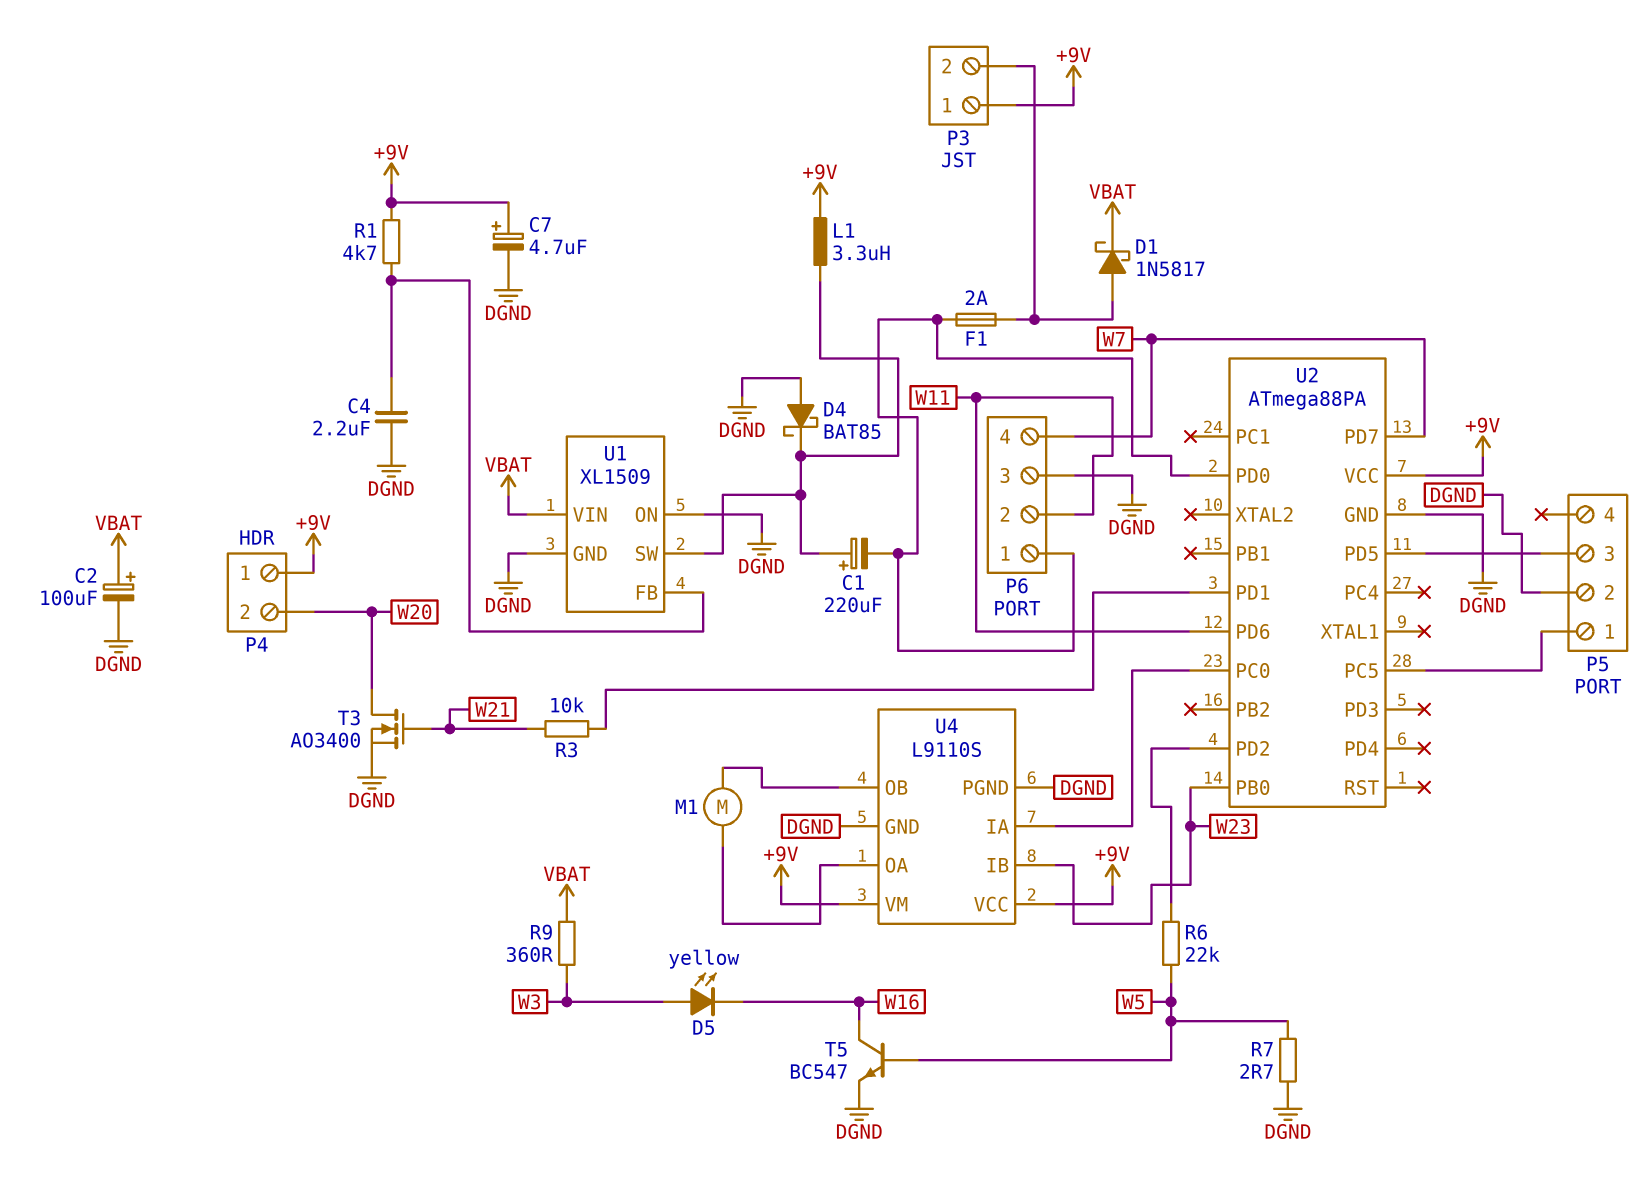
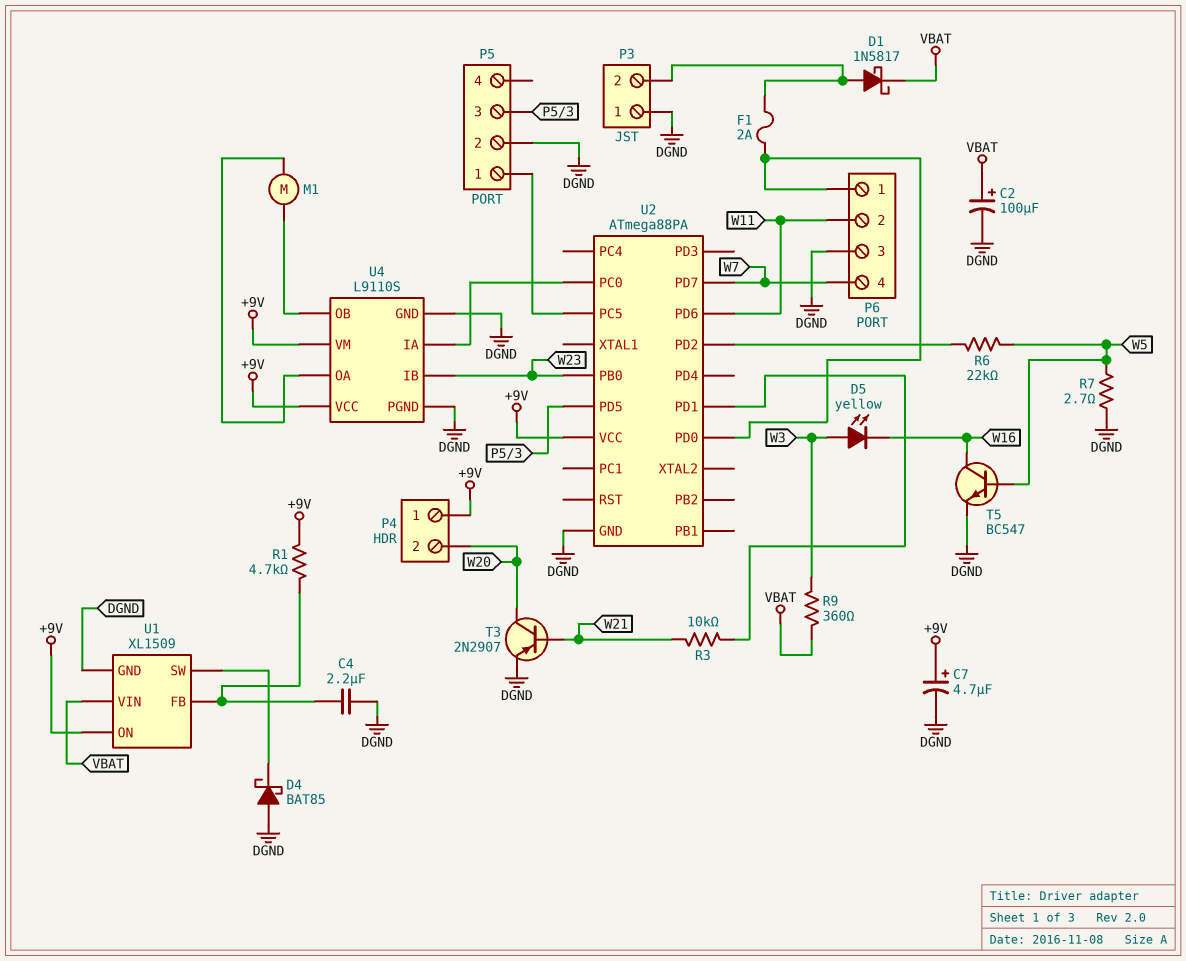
C1: 220uF (plus U1/SW, minus P6/1) -> none
L1: 3.3uH (+9V, U1/SW) -> none
P3 pin 1: +9V -> DGND
T3: NMOS AO3400 (G W21, D W20, S DGND) -> PNP 2N2907 (B W21, C W20, E DGND)
U1 pin ON: DGND -> +9V

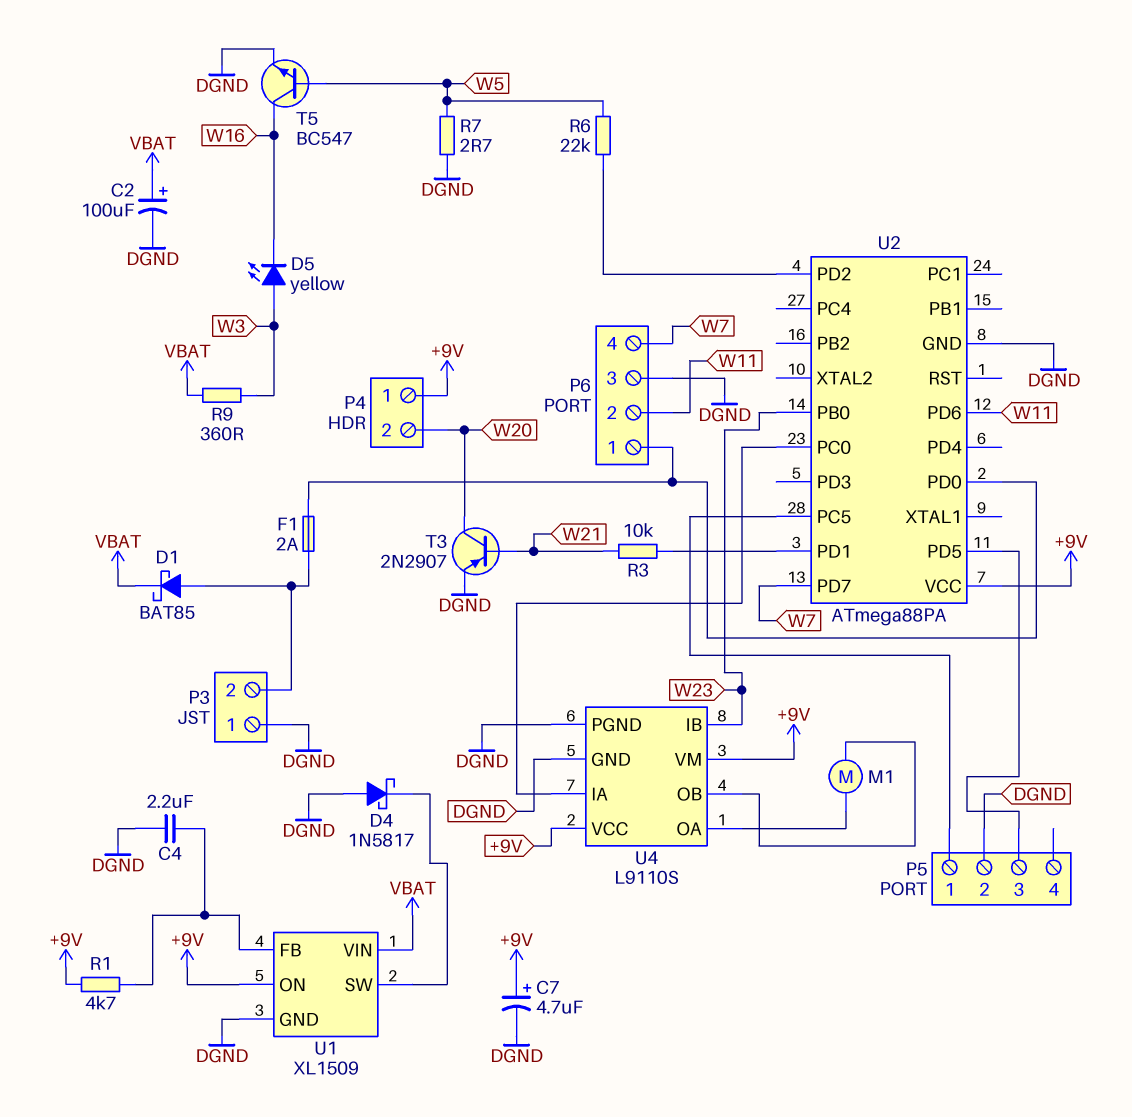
D1: schottky 1N5817 (A P3/2, K VBAT) -> schottky BAT85 (A P3/2, K VBAT)
D4: schottky BAT85 (A DGND, K U1/SW) -> schottky 1N5817 (A DGND, K U1/SW)

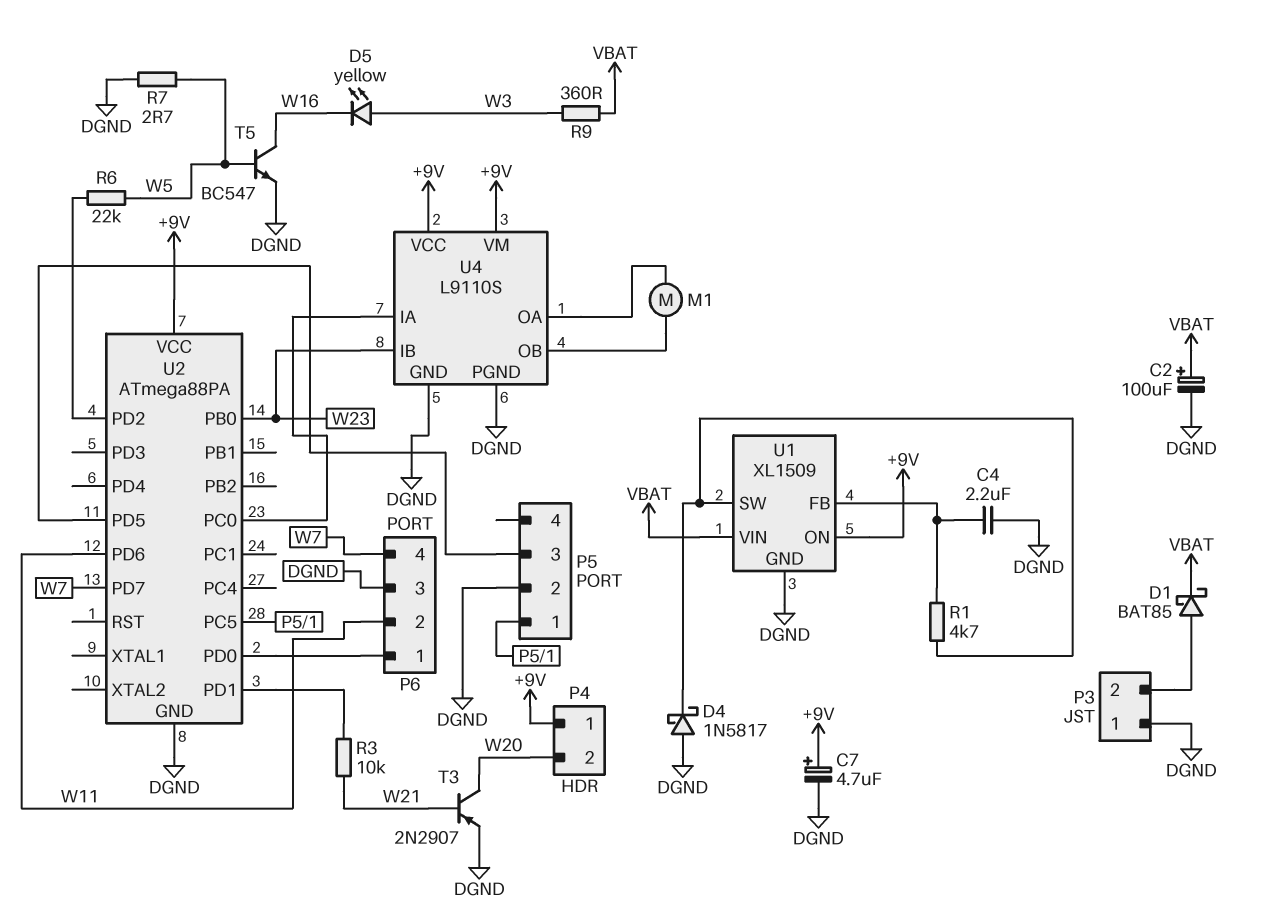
F1: 2A (P3/2, P6/1) -> none
R1: 4.7k (+9V, U1/FB) -> 4.7k (U1/FB, U1/SW)

